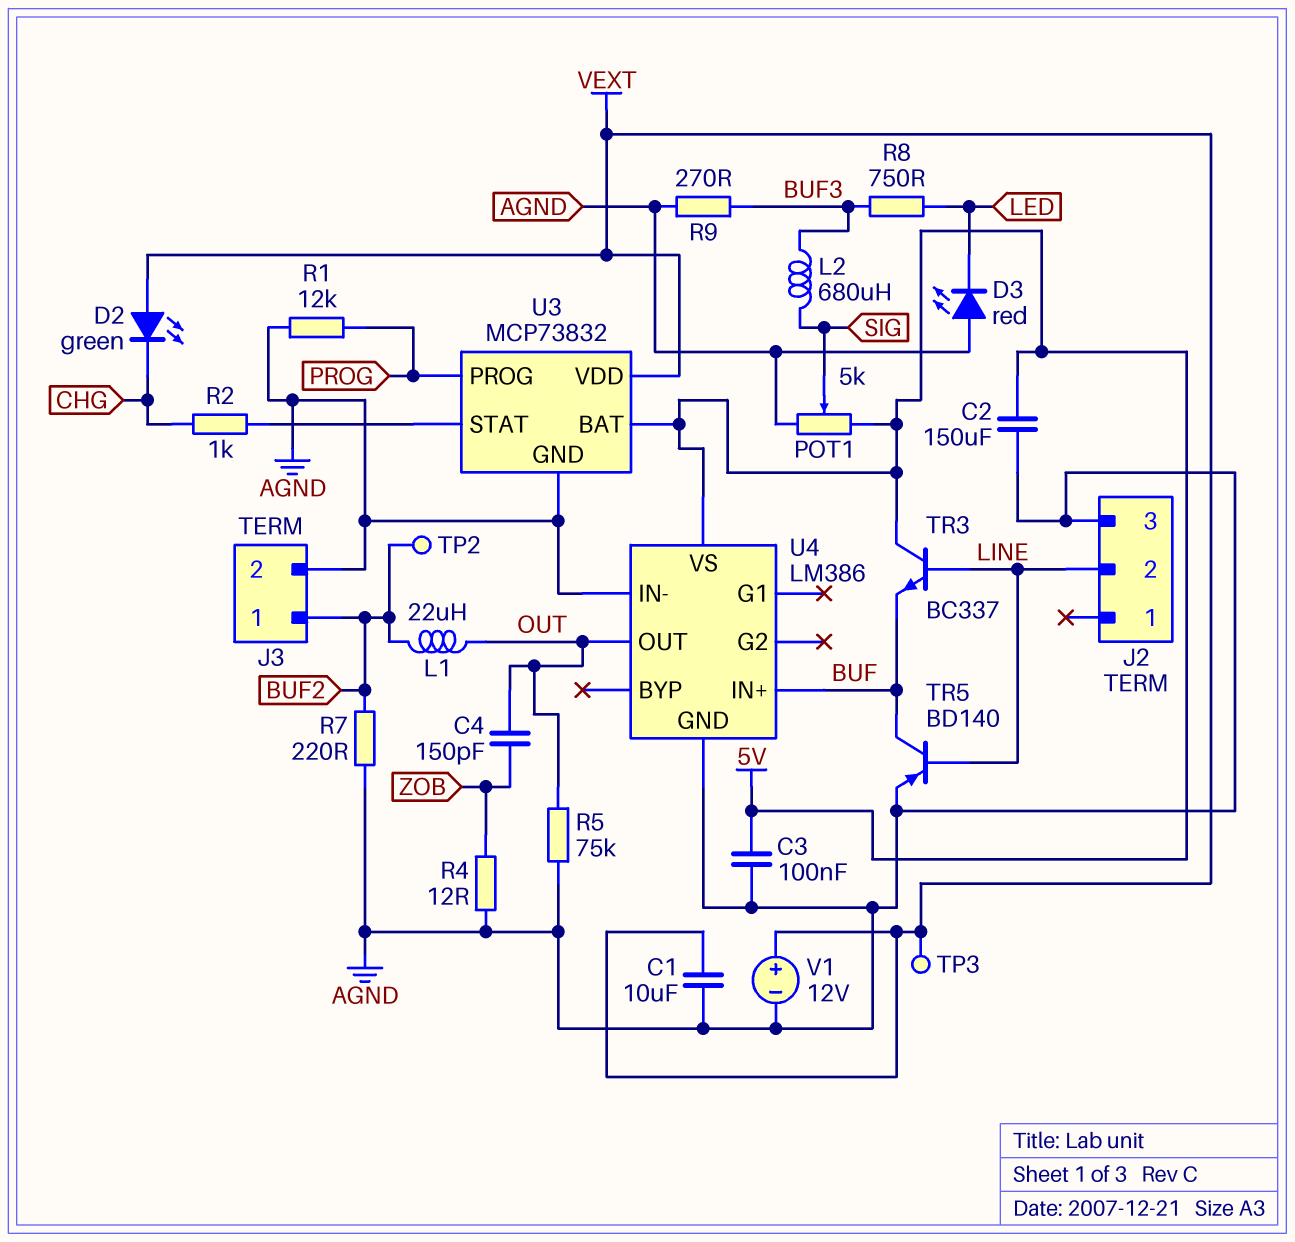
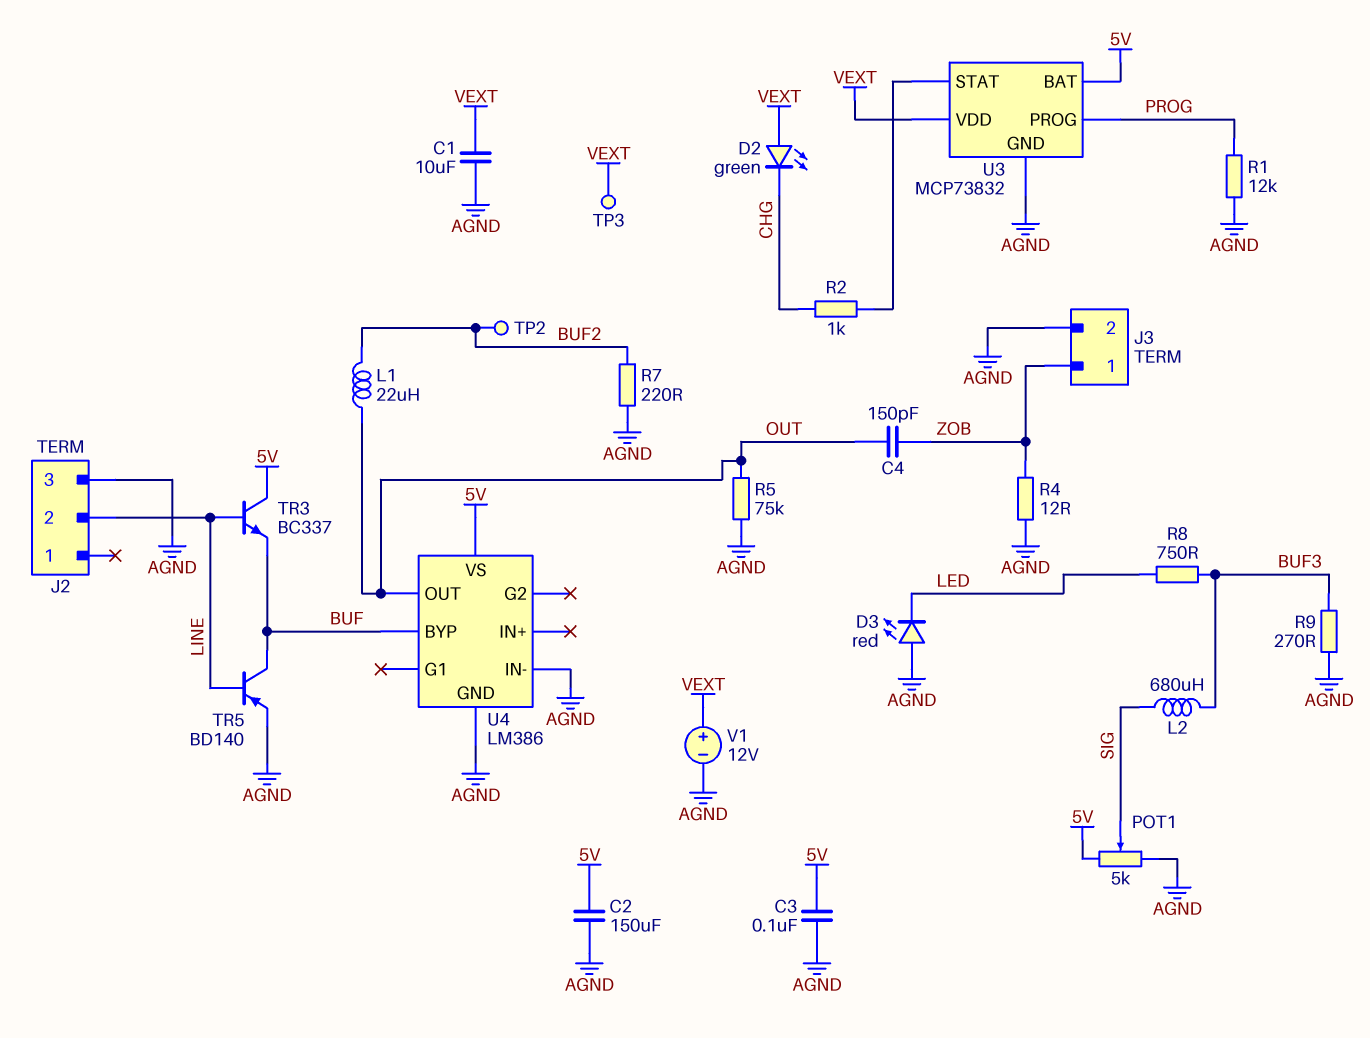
J3 pin 1: BUF2 -> ZOB
U4 pin BYP: none -> BUF
U4 pin IN+: BUF -> none

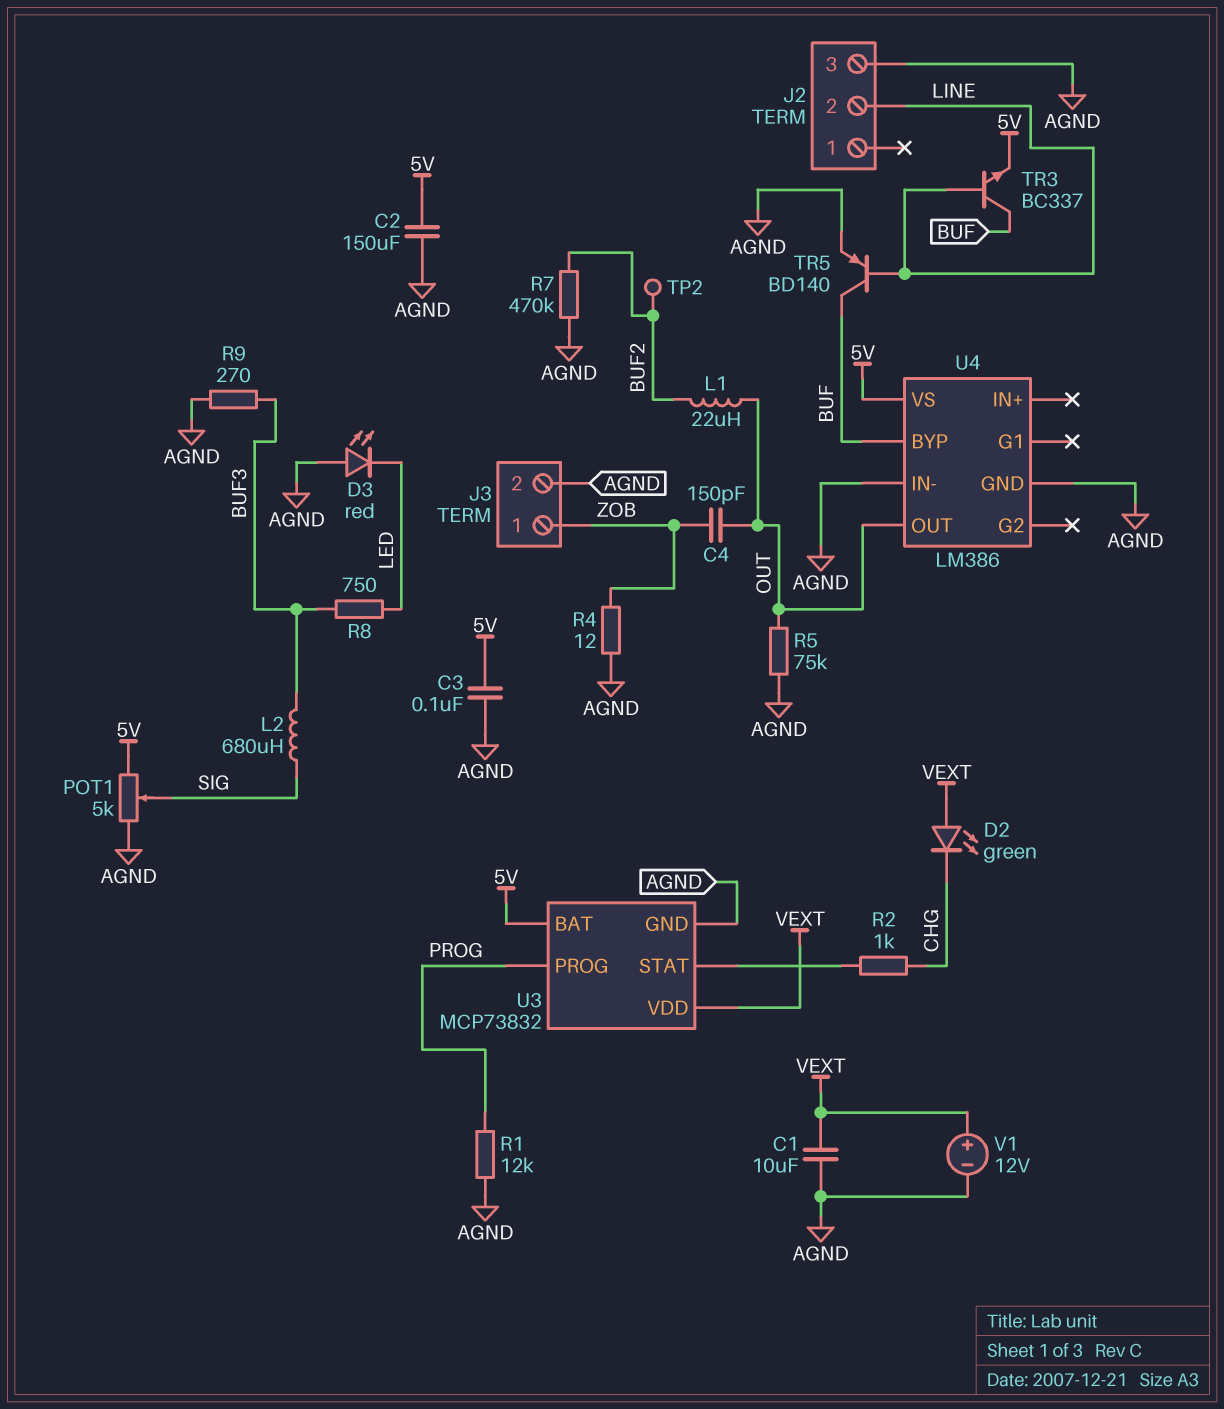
R7: 220 (AGND, BUF2) -> 470k (AGND, BUF2)
TP3: test point (VEXT) -> none
TR3: NPN BC337 (B LINE, C 5V, E BUF) -> NPN BC337 (B LINE, C BUF, E 5V)

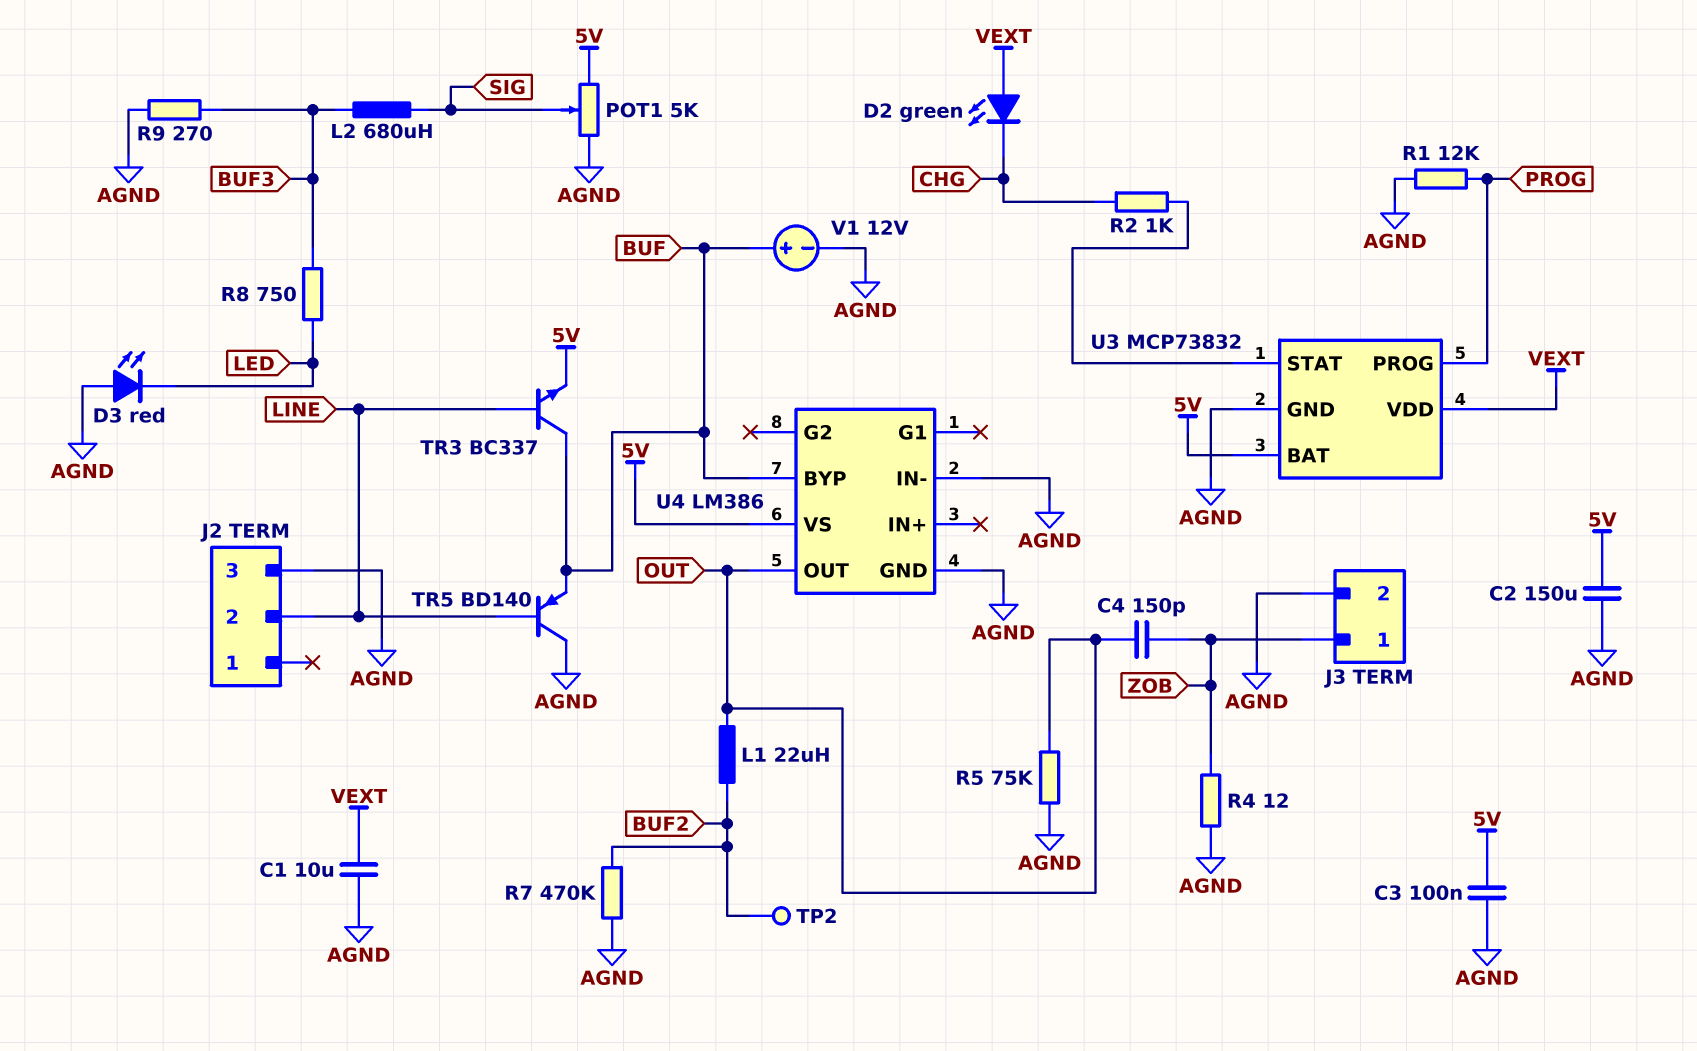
TR5: PNP BD140 (B LINE, C BUF, E AGND) -> PNP BD140 (B LINE, C AGND, E BUF)
V1: 12V (plus VEXT, minus AGND) -> 12V (plus BUF, minus AGND)

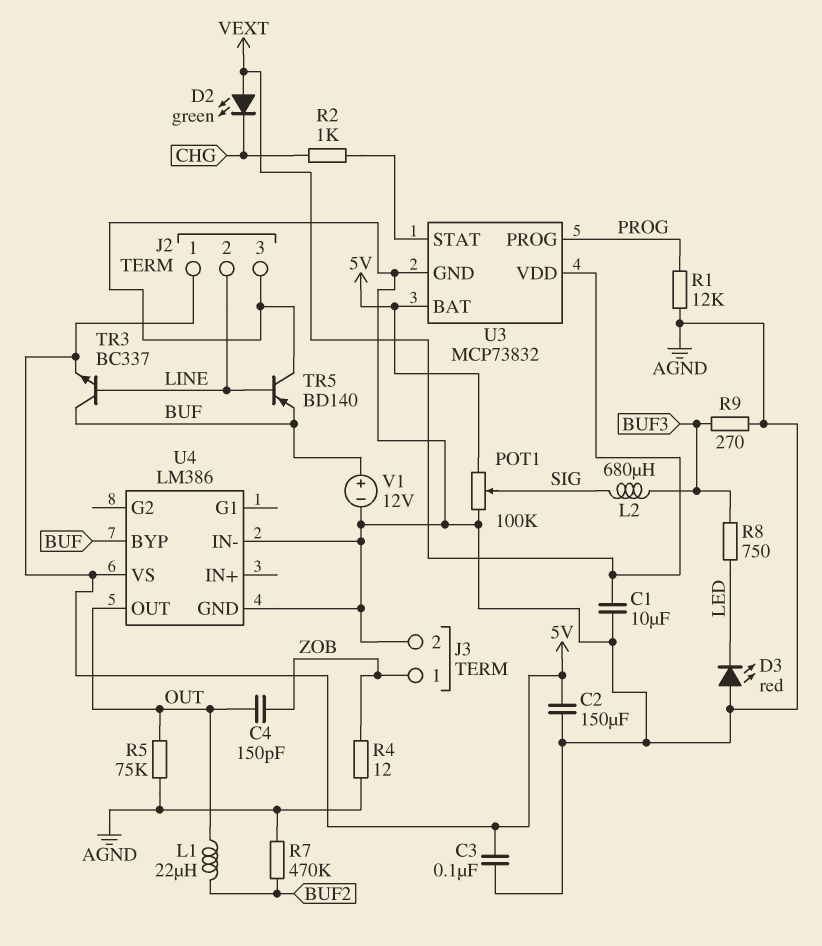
J2 pin 1: none -> 5V
POT1: 5k (5V, AGND, wiper SIG) -> 100k (5V, AGND, wiper SIG)
TP2: test point (BUF2) -> none

